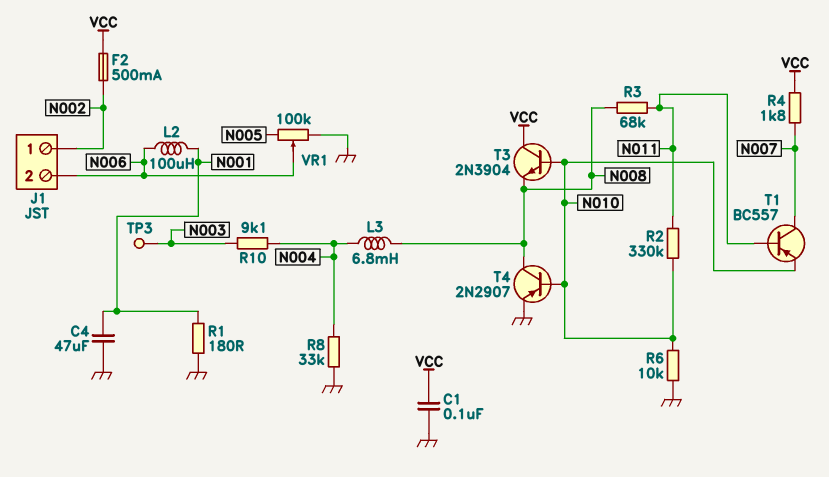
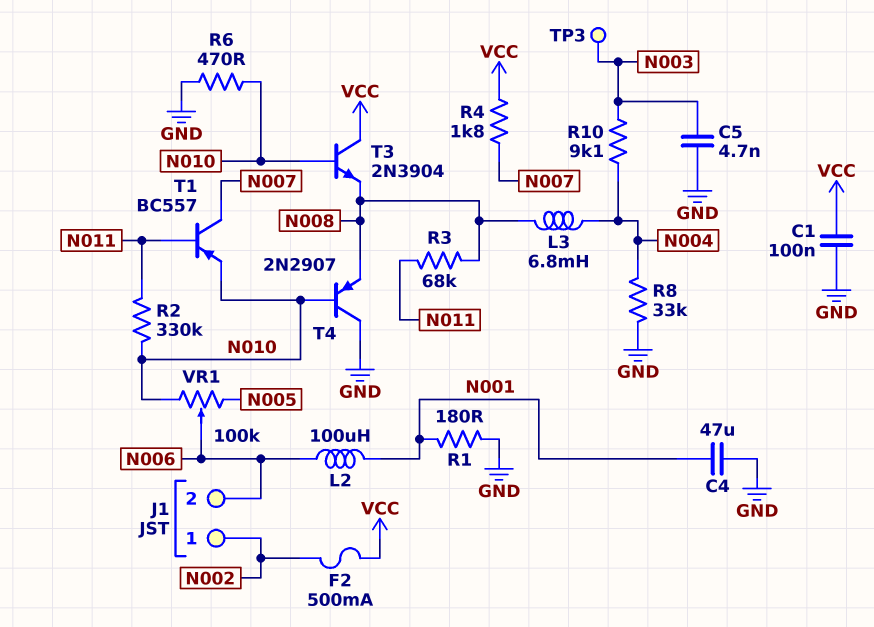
C5: none -> 4.7nF (GND, N003)
R6: 10k (GND, N010) -> 470 (GND, N010)
T4: PNP 2N2907 (B N010, C N008, E GND) -> PNP 2N2907 (B N010, C GND, E N008)
VR1: 100k (GND, N005, wiper N006) -> 100k (N005, N010, wiper N006)

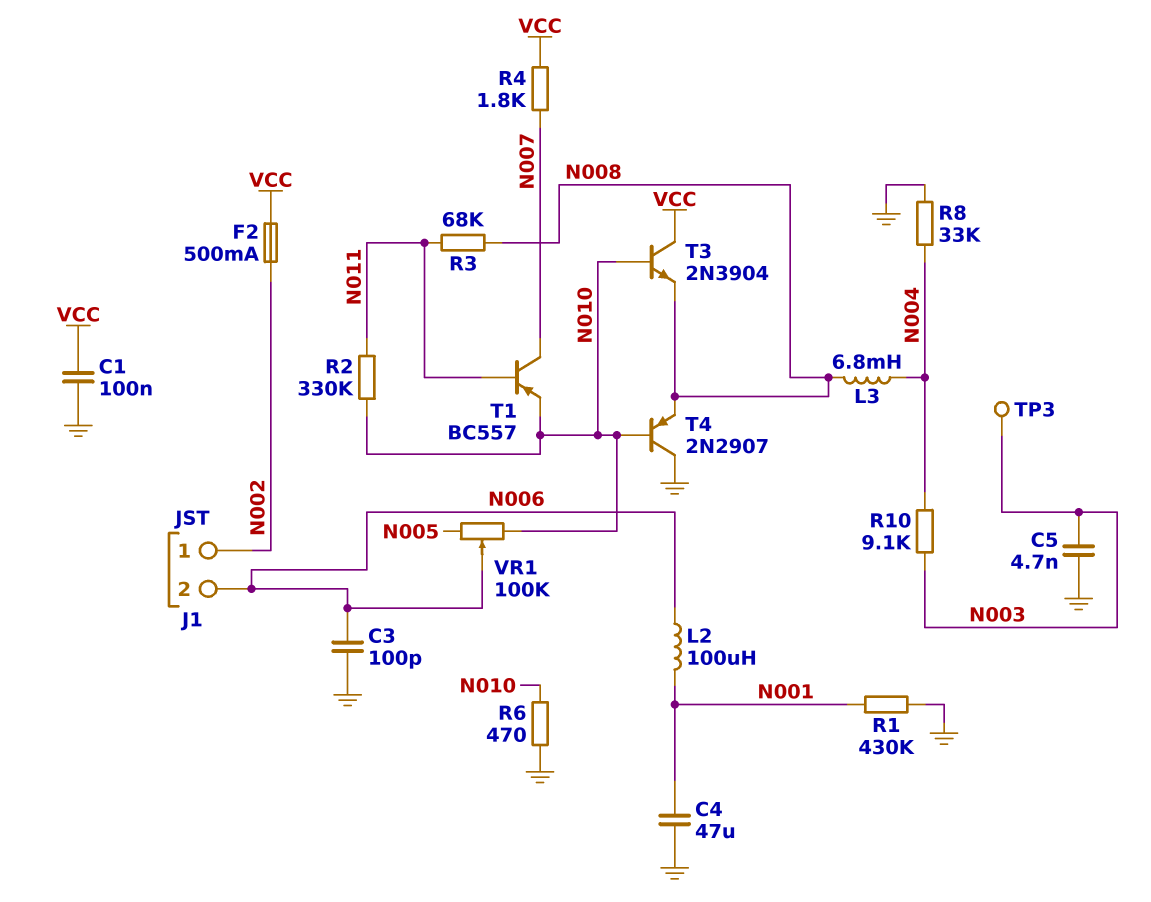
C3: none -> 100pF (GND, N006)
R1: 180 (GND, N001) -> 430k (GND, N001)

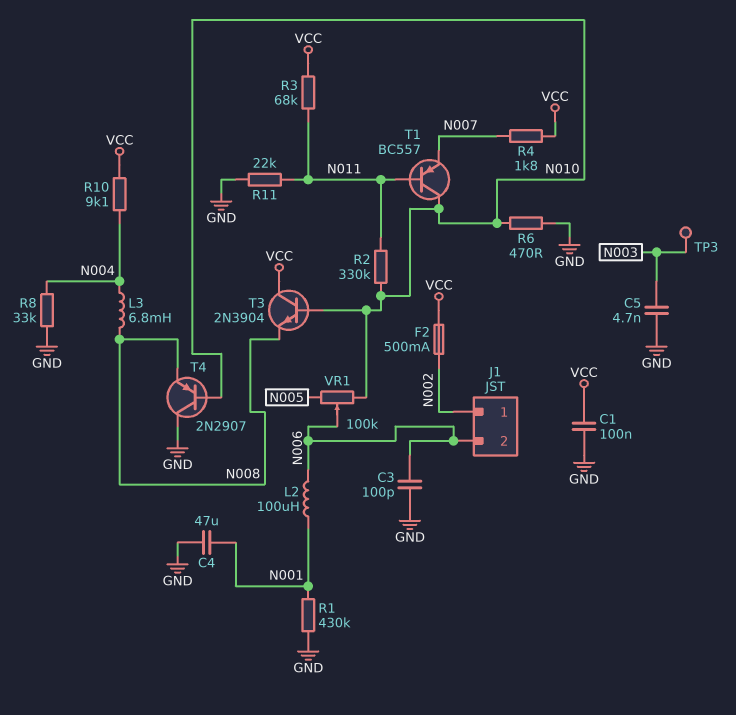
R3: 68k (N008, N011) -> 68k (N011, VCC)
R10: 9.1k (N003, N004) -> 9.1k (N004, VCC)
R11: none -> 22k (GND, N011)
T1: PNP BC557 (B N011, C N007, E N010) -> PNP BC557 (B N011, C N010, E N007)

